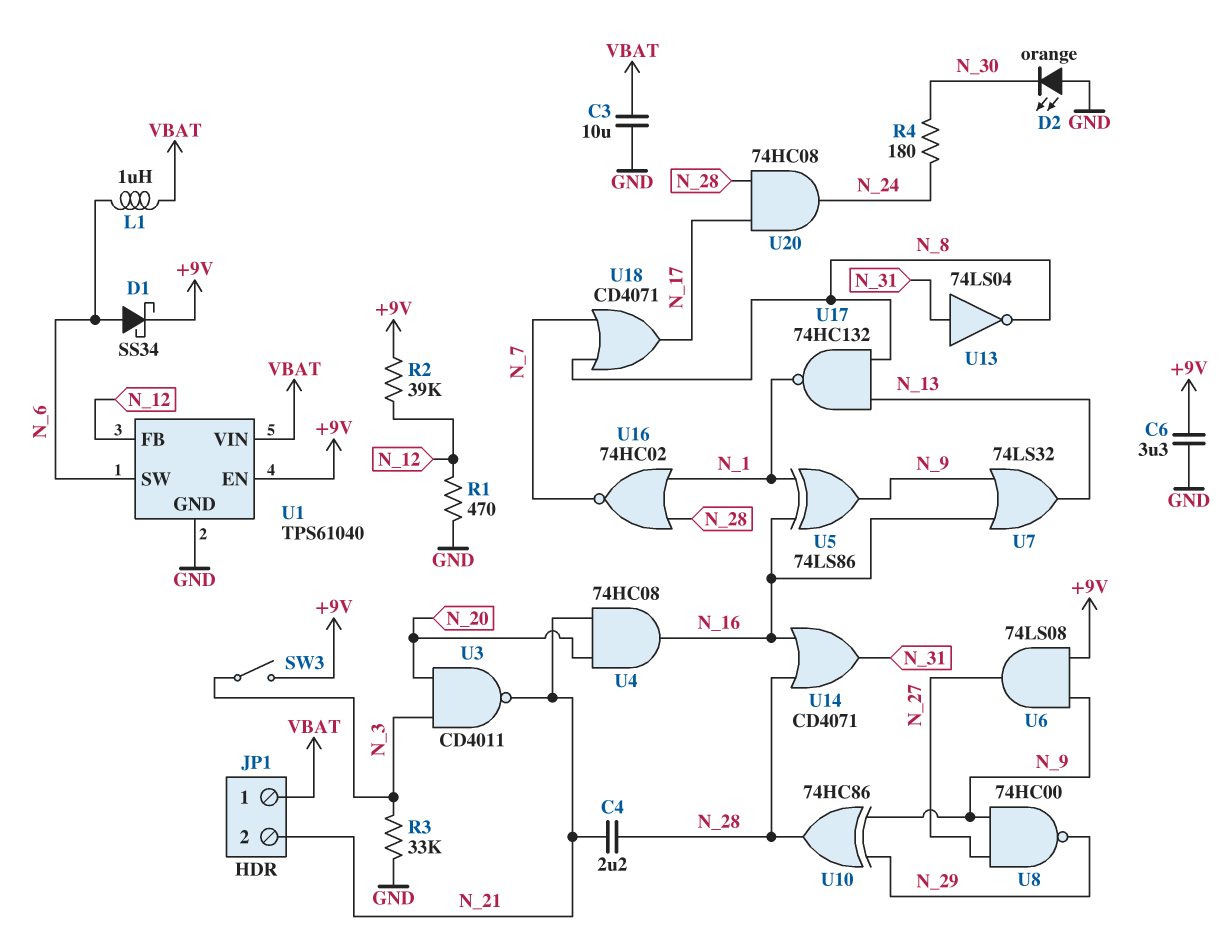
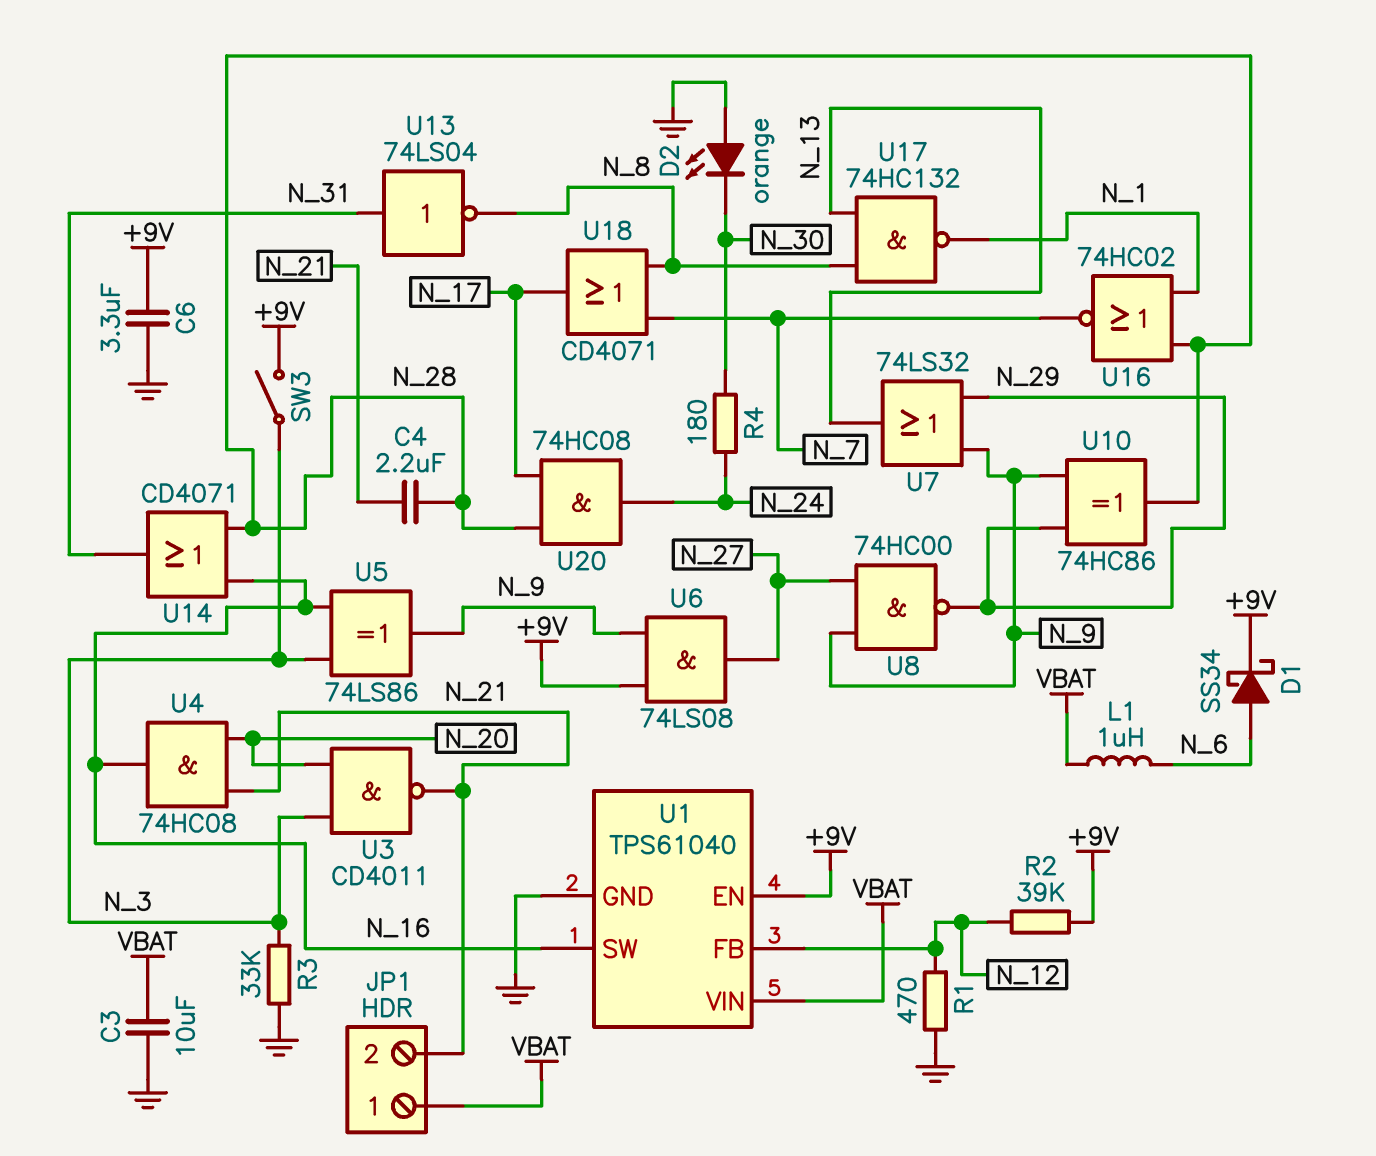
U1 pin SW: N_6 -> N_16
U5: XOR 74LS86 (in N_1, in N_16, out N_9) -> XOR 74LS86 (in N_3, in N_16, out N_9)
U7: OR 74LS32 (in N_9, in N_16, out N_13) -> OR 74LS32 (in N_9, in N_29, out N_13)

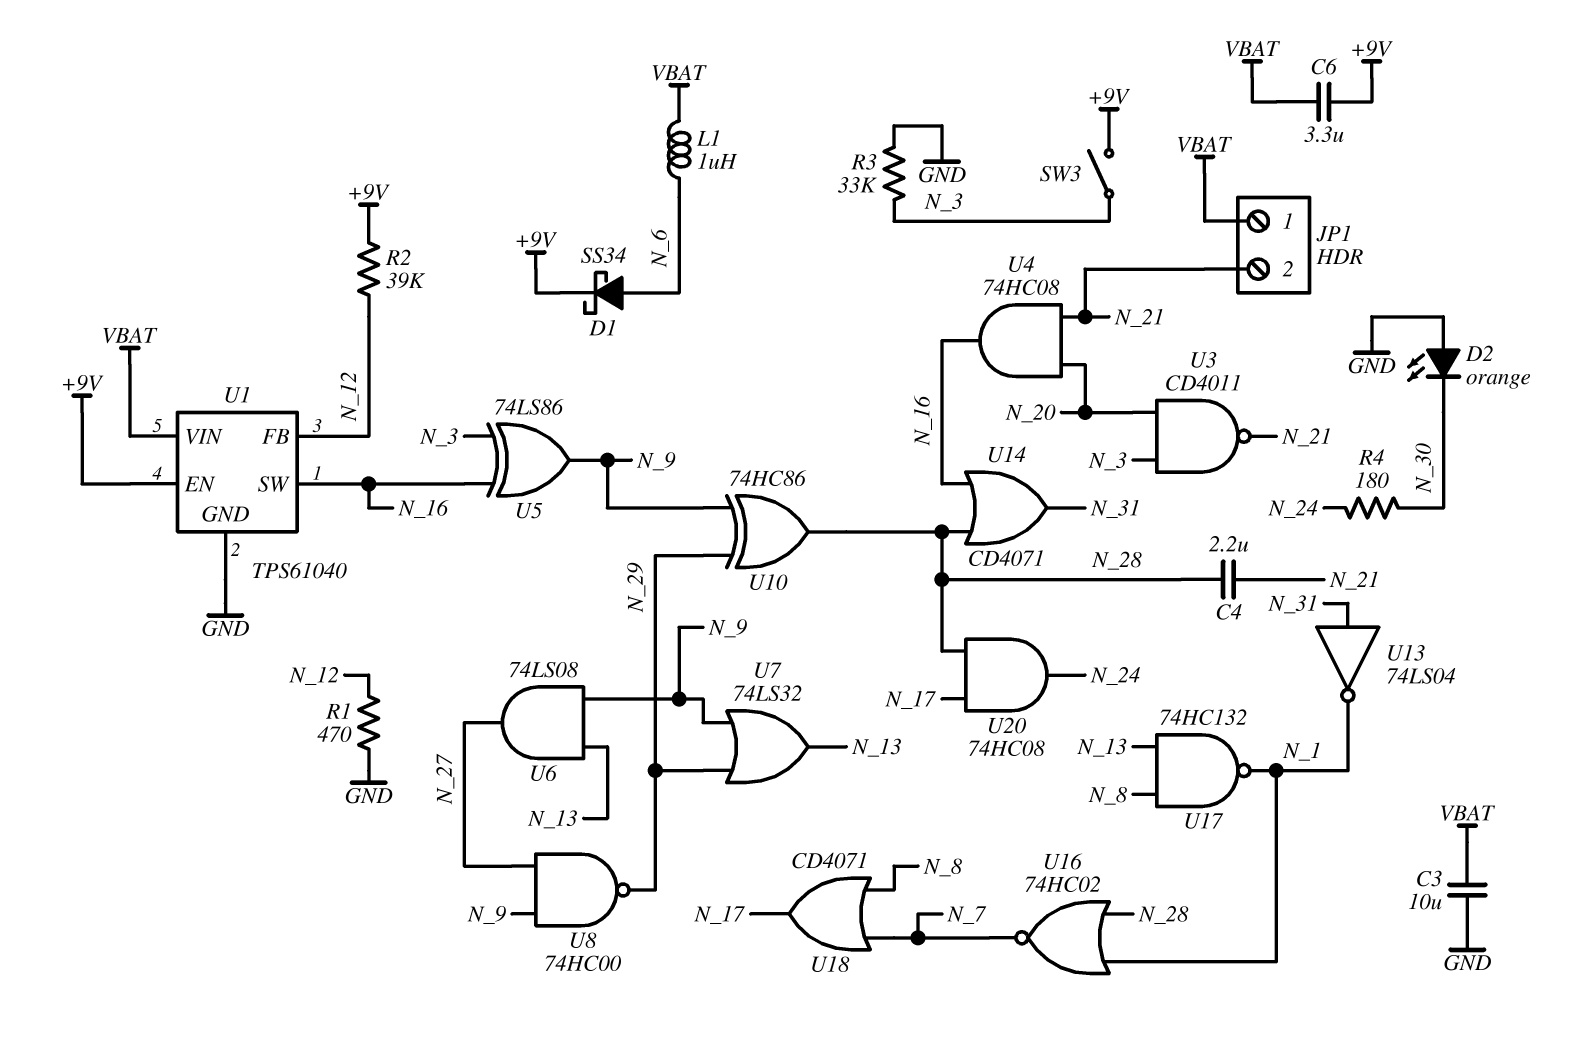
C6: 3.3uF (+9V, GND) -> 3.3uF (+9V, VBAT)
U6: AND 74LS08 (in +9V, in N_9, out N_27) -> AND 74LS08 (in N_9, in N_13, out N_27)
U13: NOT 74LS04 (in N_31, out N_8) -> NOT 74LS04 (in N_31, out N_1)

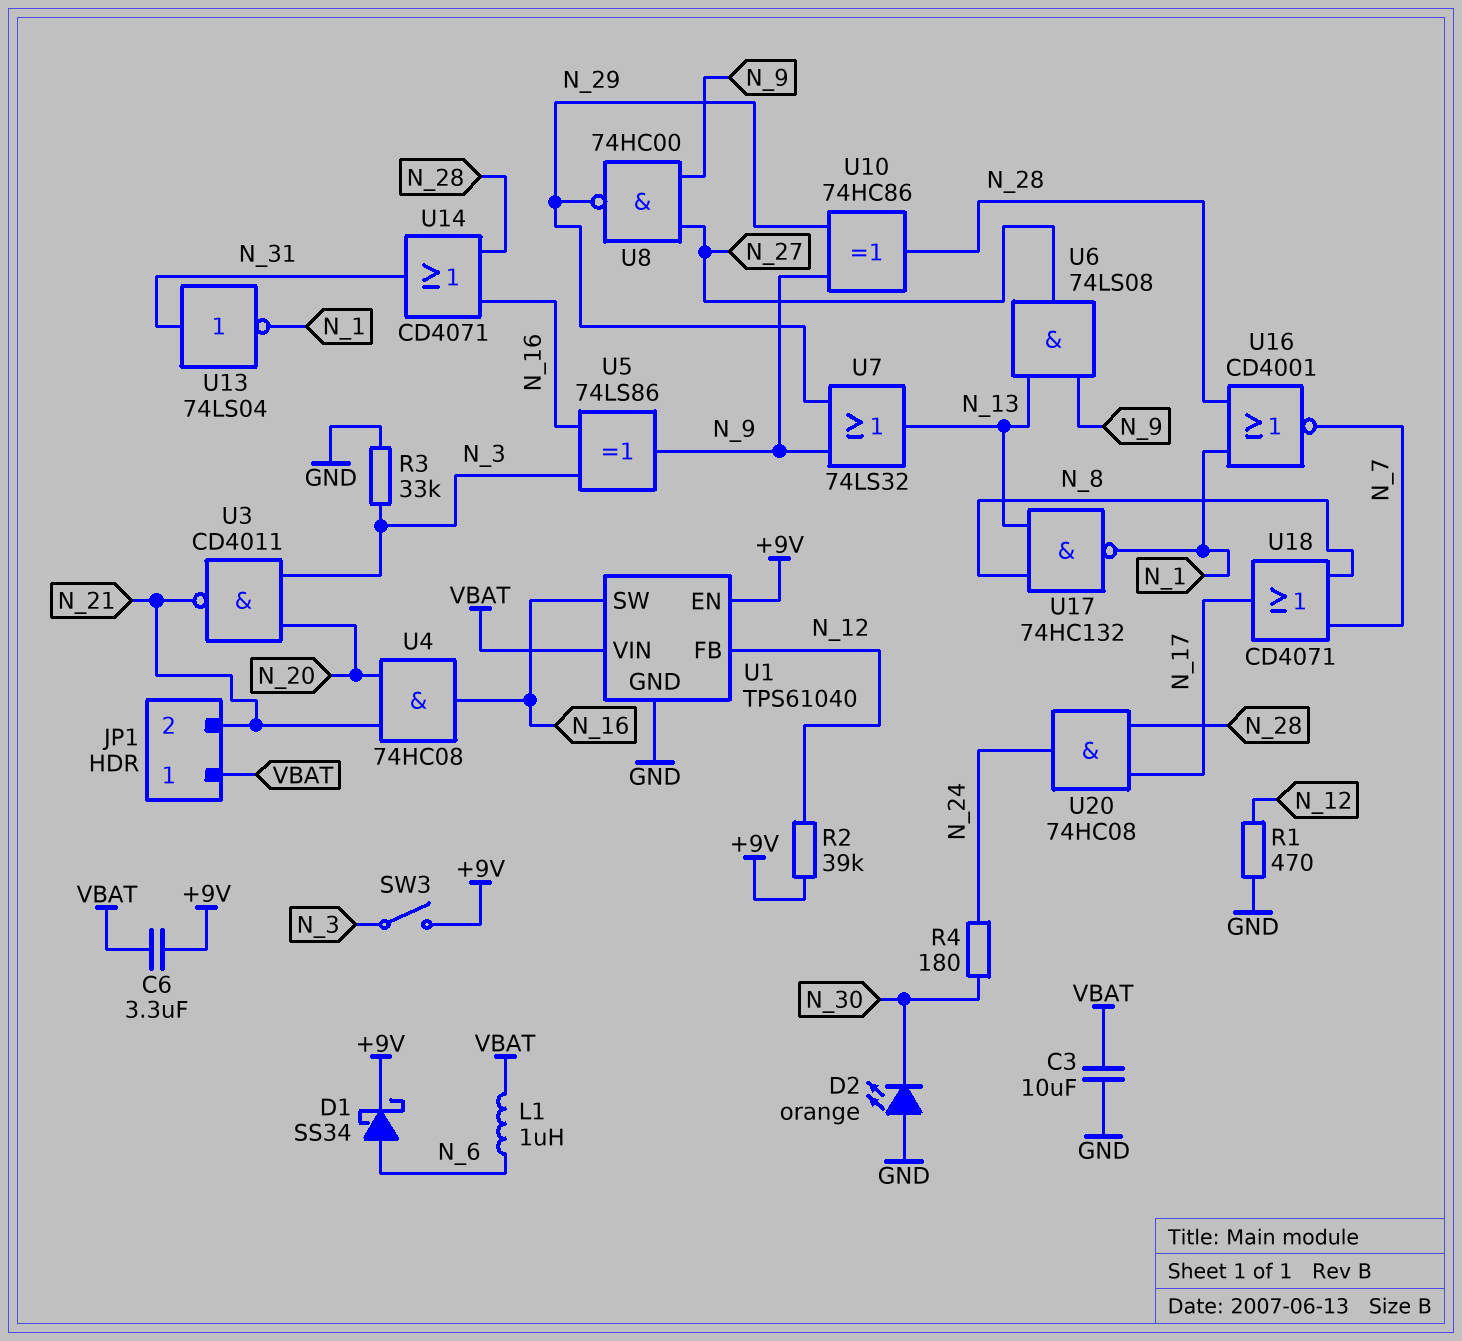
C4: 2.2uF (N_21, N_28) -> none
U16: NOR 74HC02 (in N_1, in N_28, out N_7) -> NOR CD4001 (in N_1, in N_28, out N_7)

